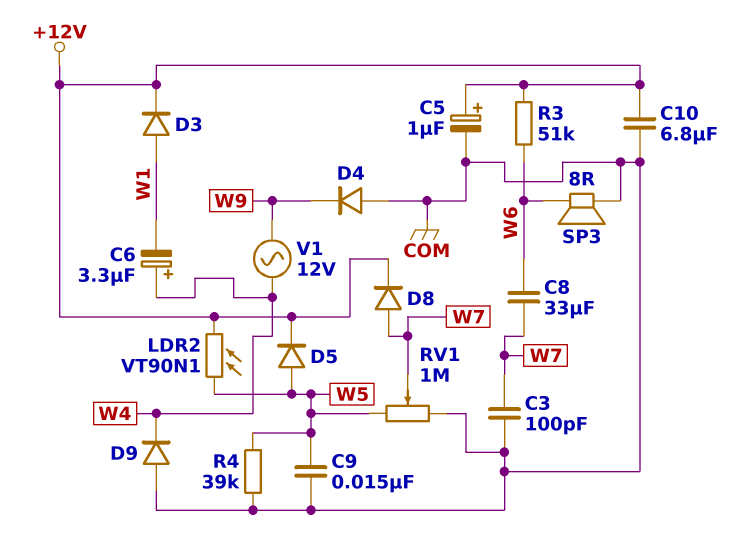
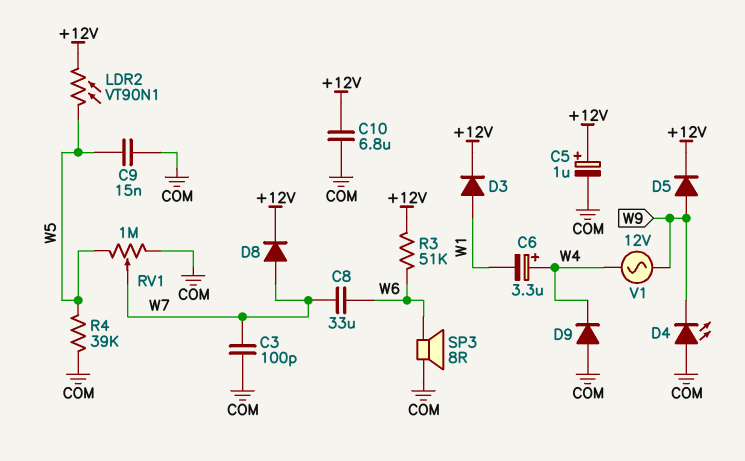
D4: diode (A COM, K W9) -> LED (A COM, K W9)
D5: diode (A W5, K +12V) -> diode (A W9, K +12V)

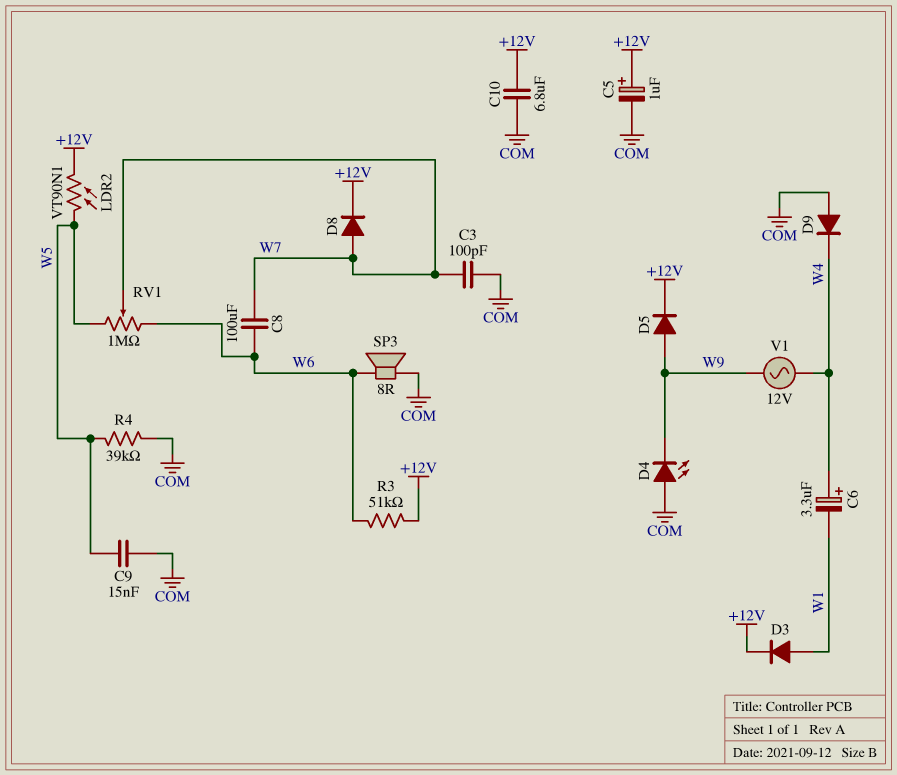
C8: 33uF (W6, W7) -> 100uF (W6, W7)
RV1: 1M (COM, W5, wiper W7) -> 1M (W5, W6, wiper W7)

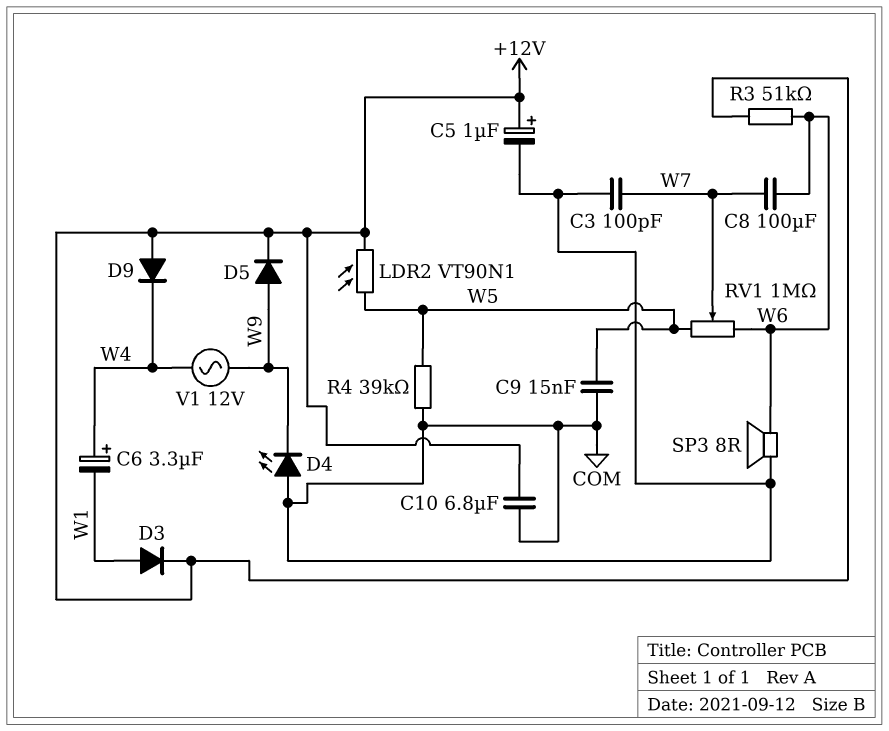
D8: diode (A W7, K +12V) -> none
D9: diode (A COM, K W4) -> diode (A +12V, K W4)

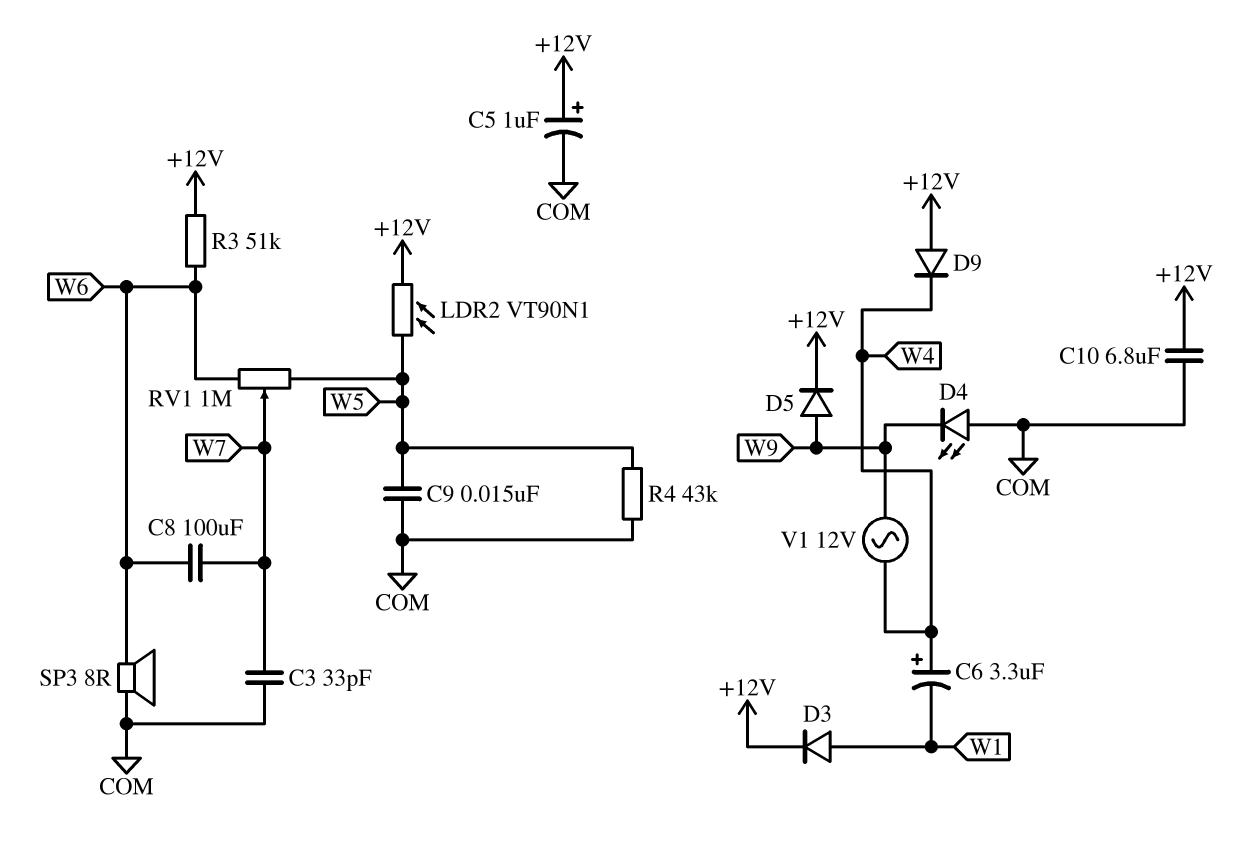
C3: 100pF (COM, W7) -> 33pF (COM, W7)
R4: 39k (COM, W5) -> 43k (COM, W5)

